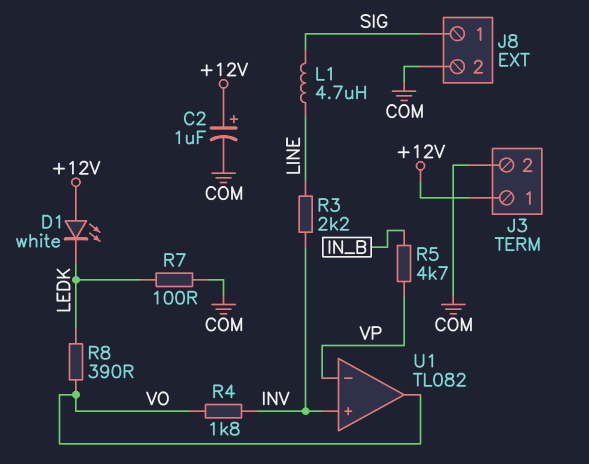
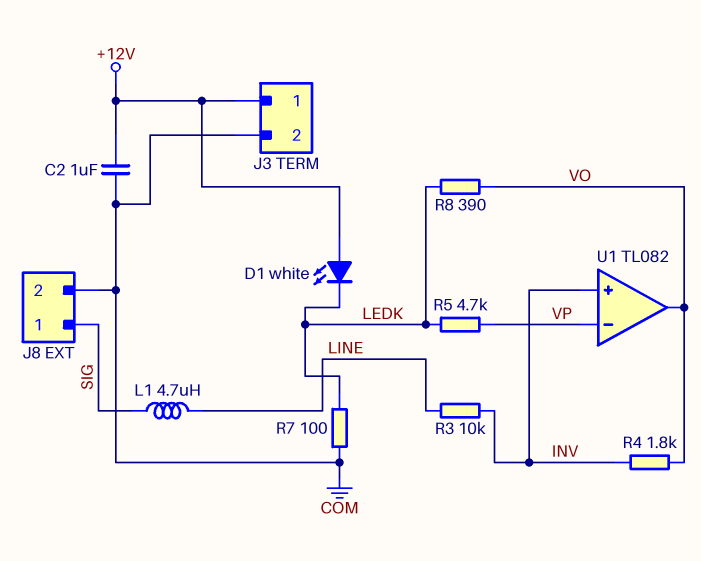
C2: 1uF (plus +12V, minus COM) -> 1uF (+12V, COM)
R3: 2.2k (INV, LINE) -> 10k (INV, LINE)
R5: 4.7k (IN_B, VP) -> 4.7k (LEDK, VP)

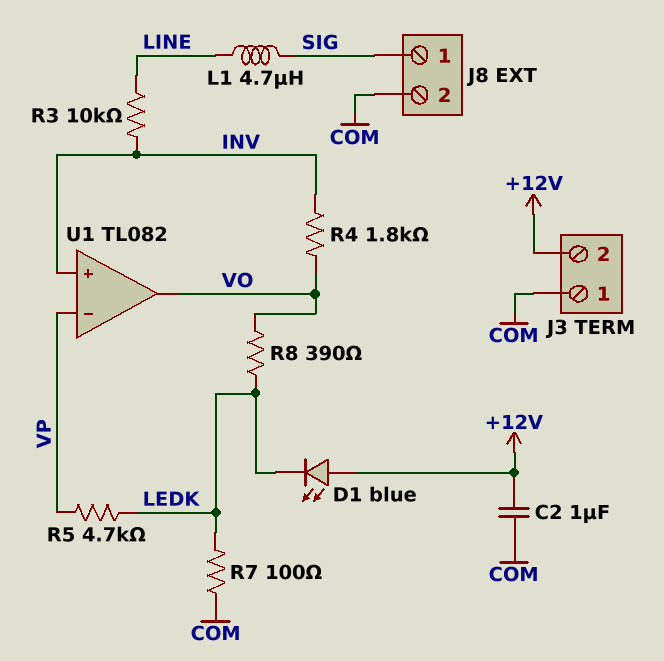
D1: LED white (A +12V, K LEDK) -> LED blue (A +12V, K LEDK)
J3 pin 1: +12V -> COM
J3 pin 2: COM -> +12V

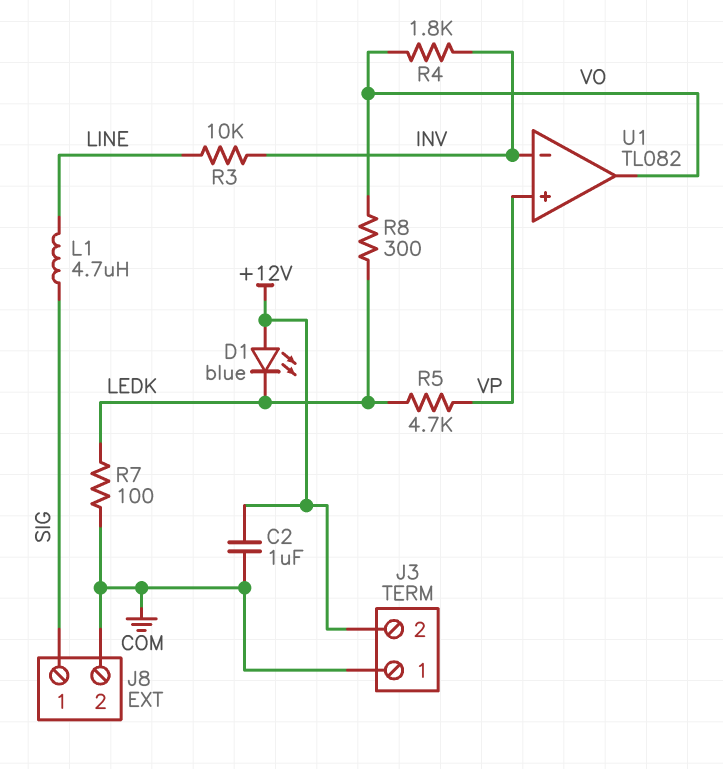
R8: 390 (LEDK, VO) -> 300 (LEDK, VO)
U1 pin in+: INV -> VP
U1 pin in-: VP -> INV

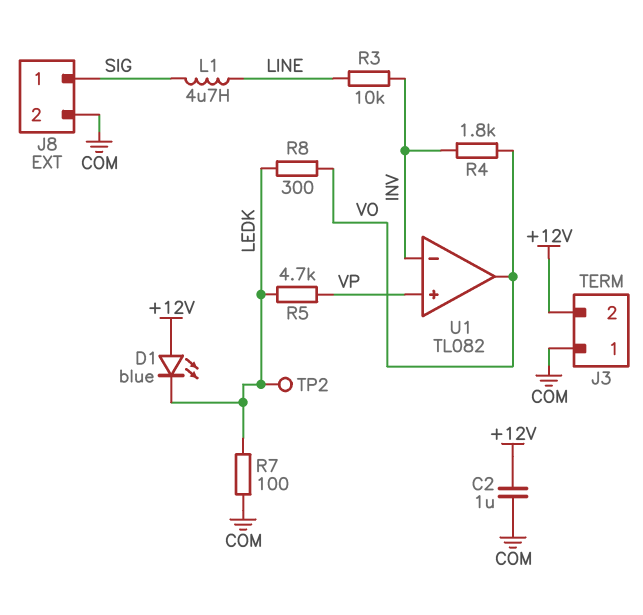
TP2: none -> test point (LEDK)

